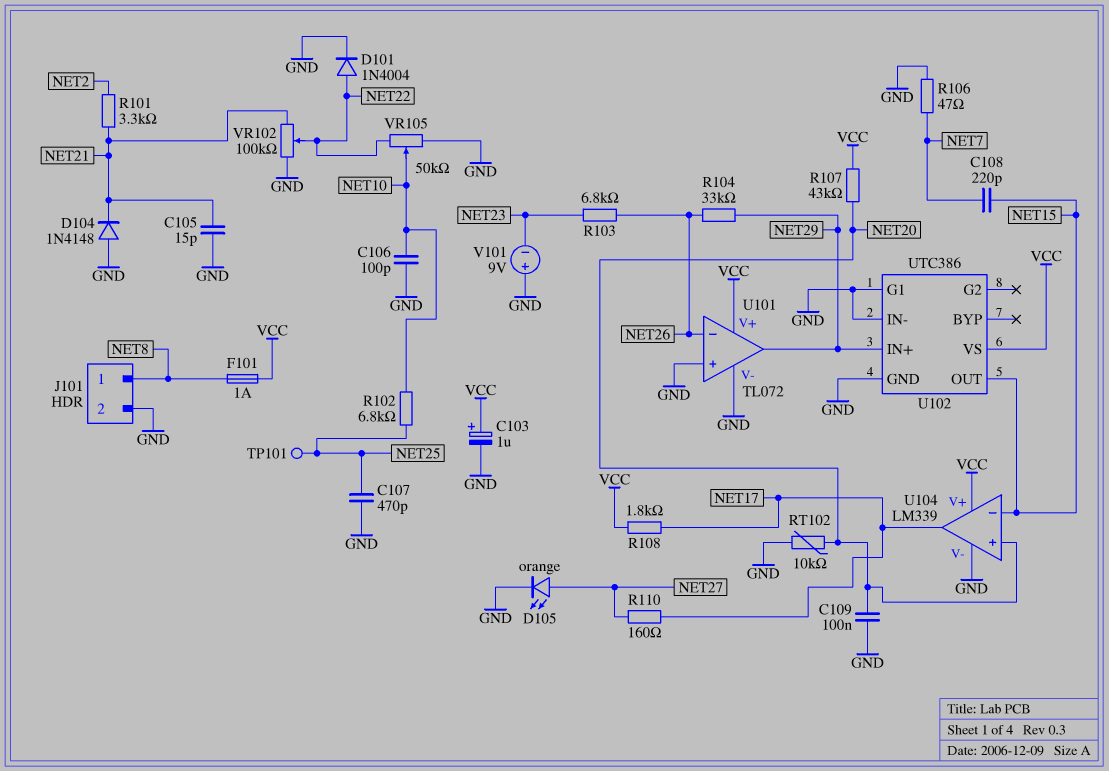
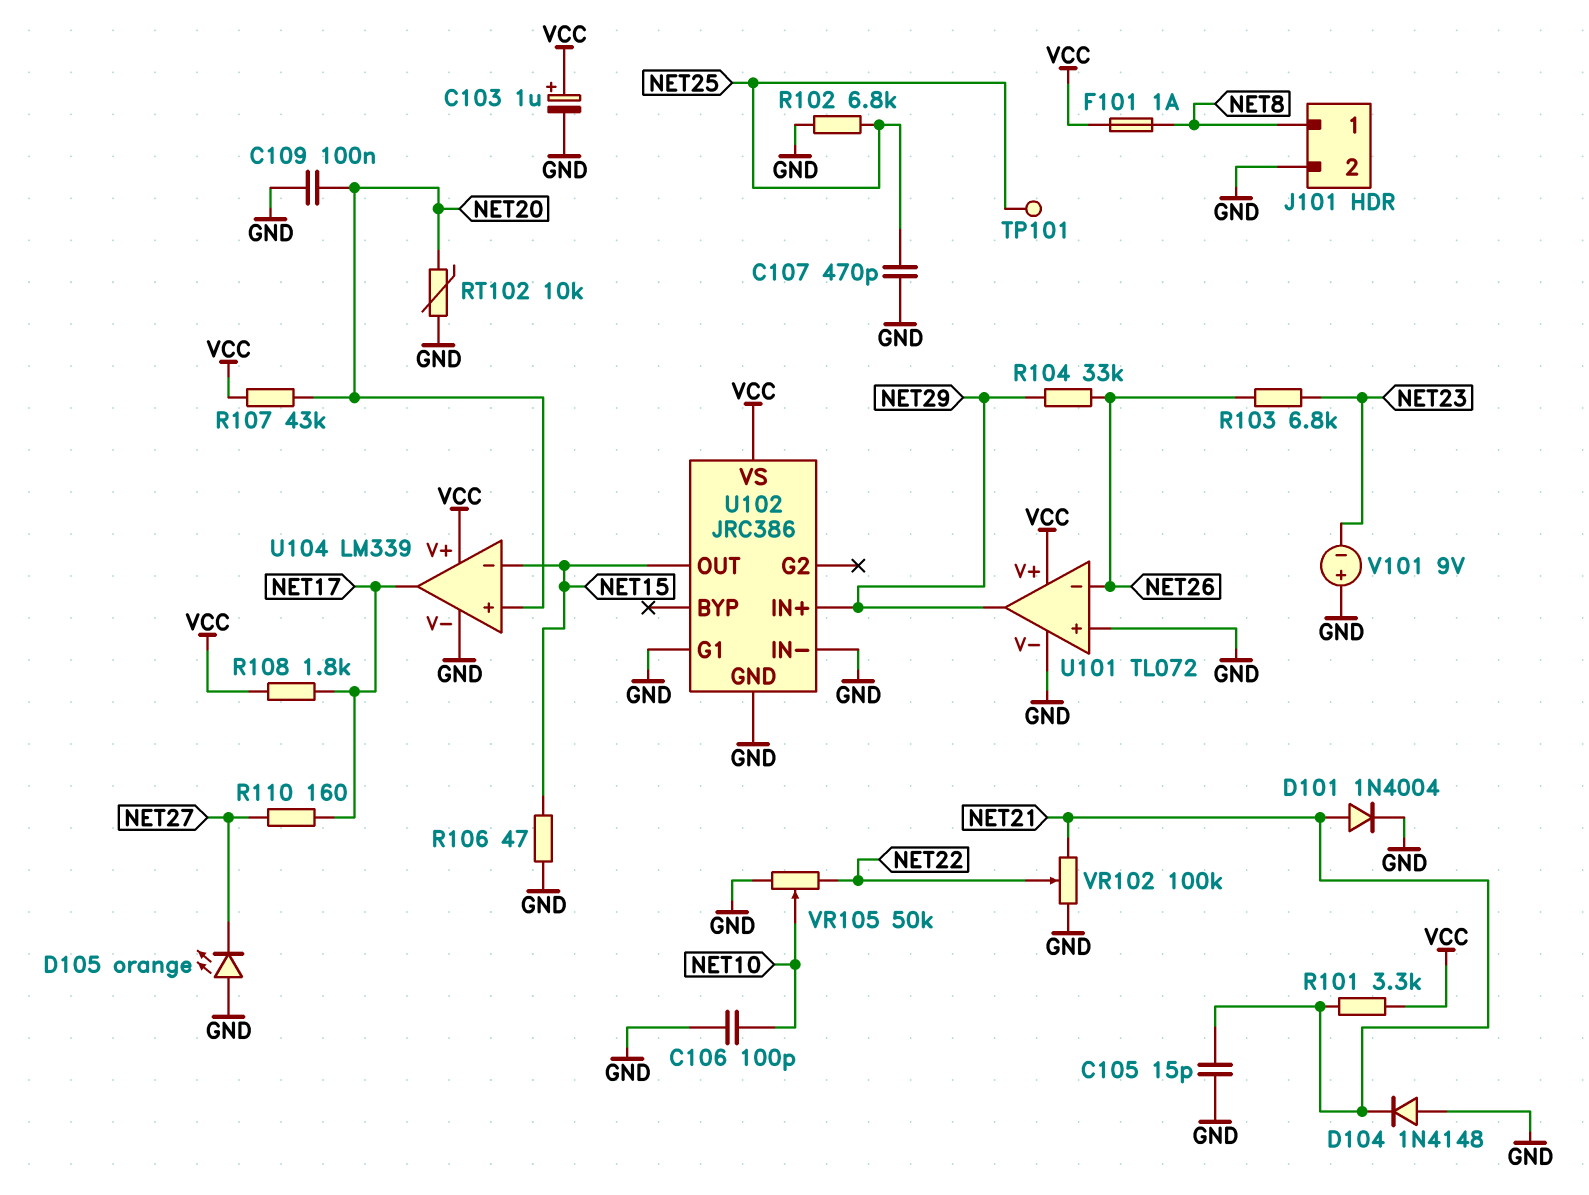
C108: 220pF (NET7, NET15) -> none
D101: diode 1N4004 (A NET22, K GND) -> diode 1N4004 (A NET21, K GND)
D105: LED orange (A NET27, K GND) -> LED orange (A GND, K NET27)
R101: 3.3k (NET2, NET21) -> 3.3k (NET21, VCC)
R102: 6.8k (NET10, NET25) -> 6.8k (GND, NET25)
R106: 47 (GND, NET7) -> 47 (GND, NET15)
U102: UTC386 -> JRC386

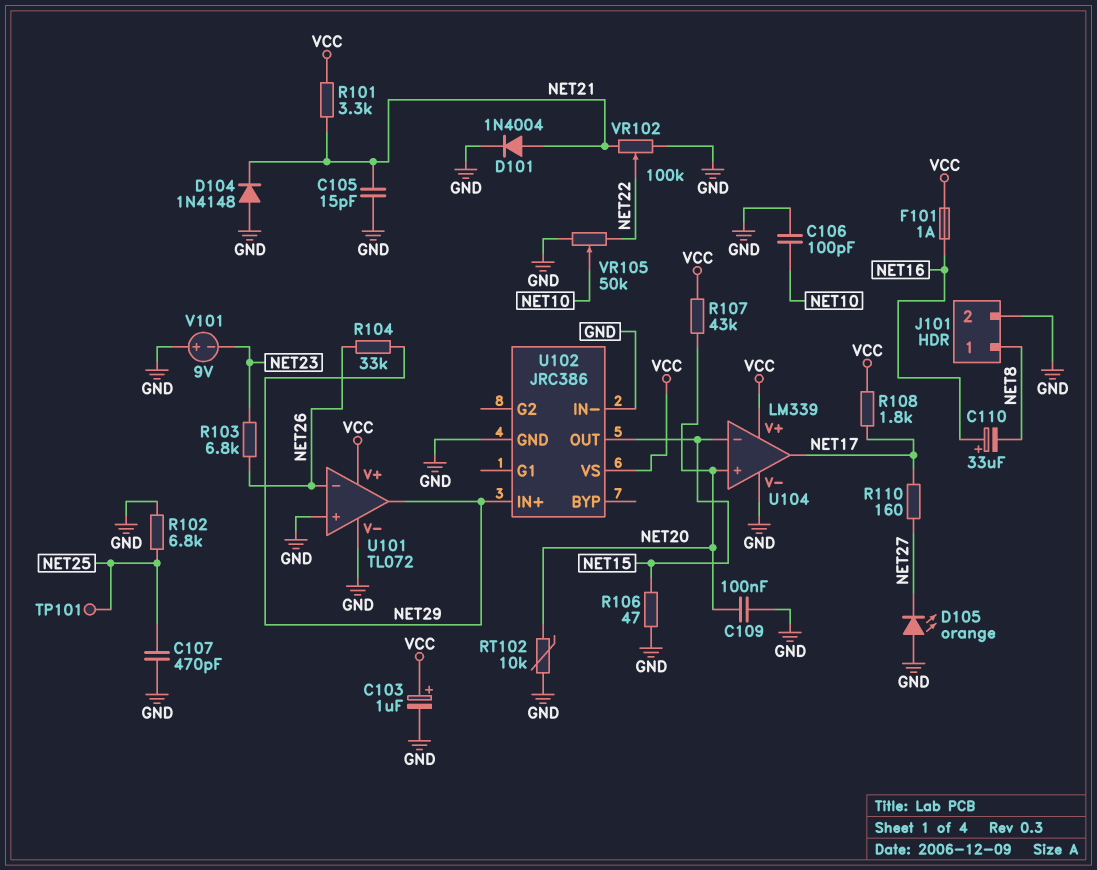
C110: none -> 33uF (plus NET16, minus NET8)
F101: 1A (NET8, VCC) -> 1A (NET16, VCC)
U102 pin G1: GND -> none

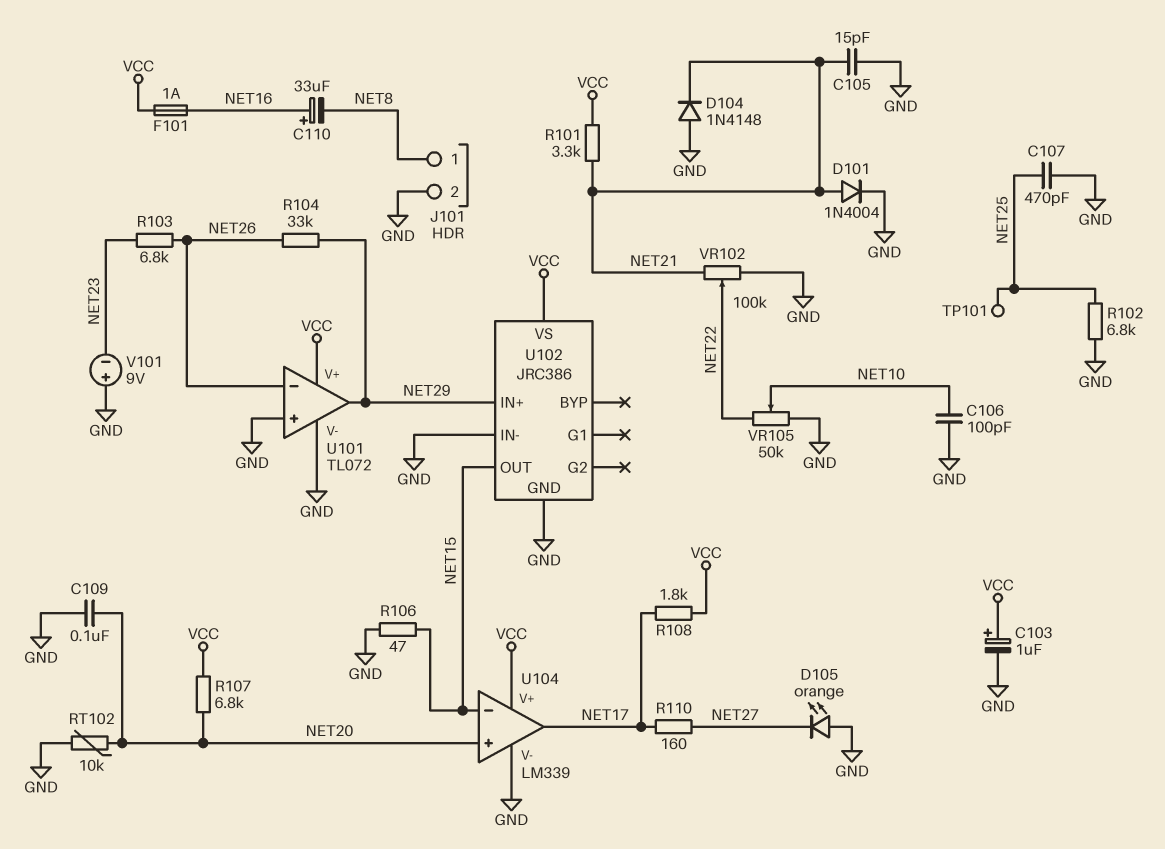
R107: 43k (NET20, VCC) -> 6.8k (NET20, VCC)

